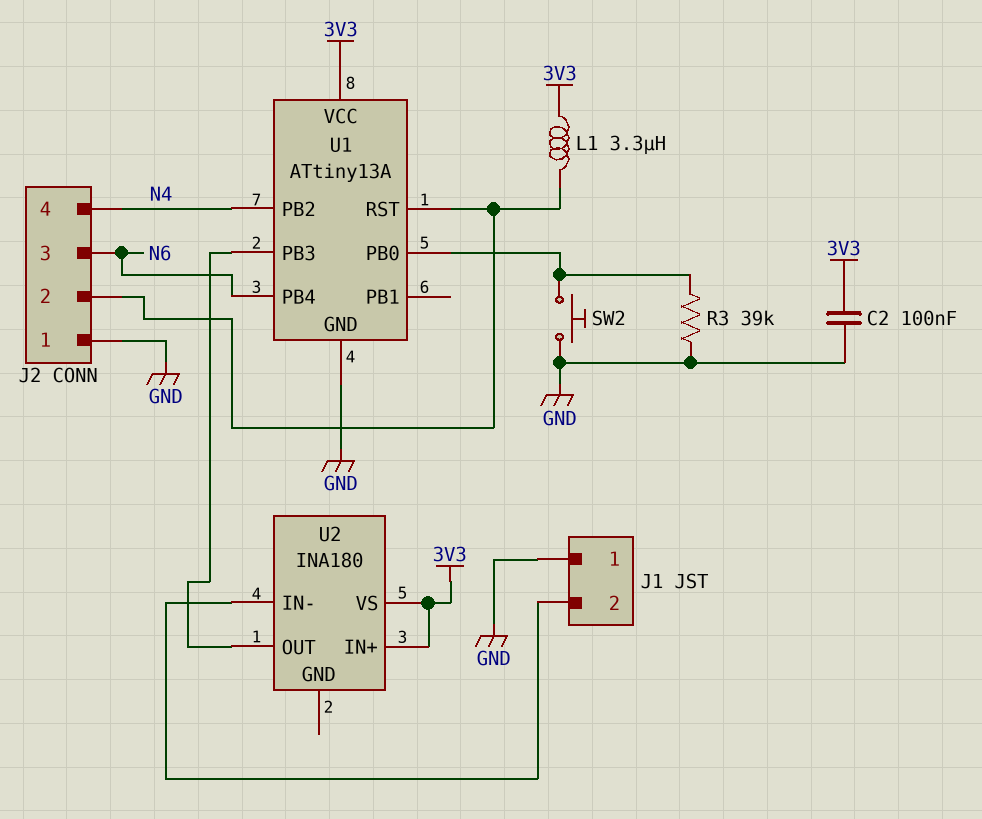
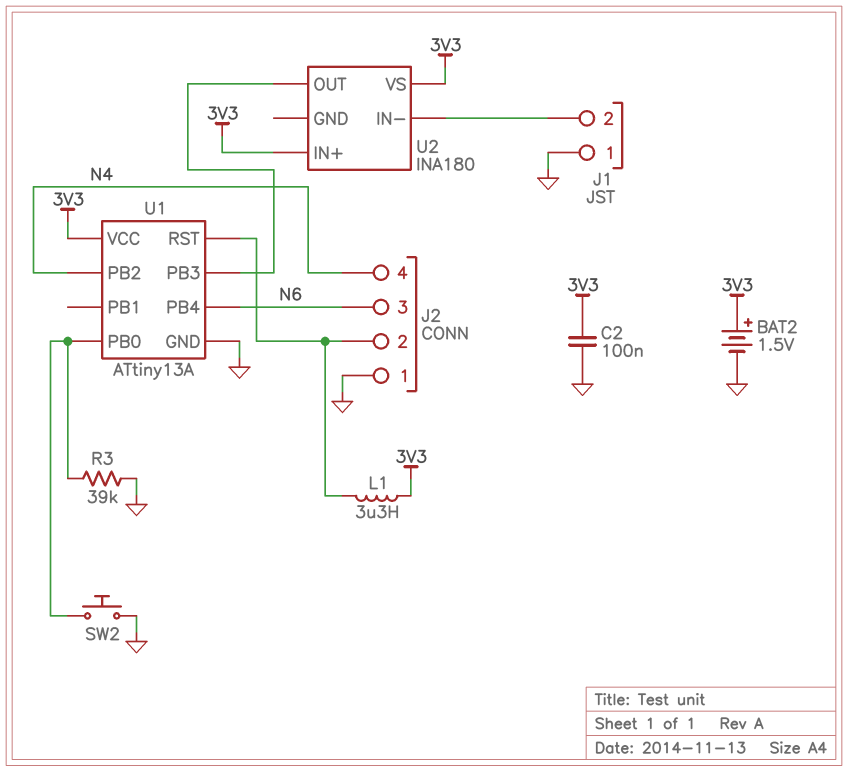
BAT2: none -> 1.5V (plus 3V3, minus GND)

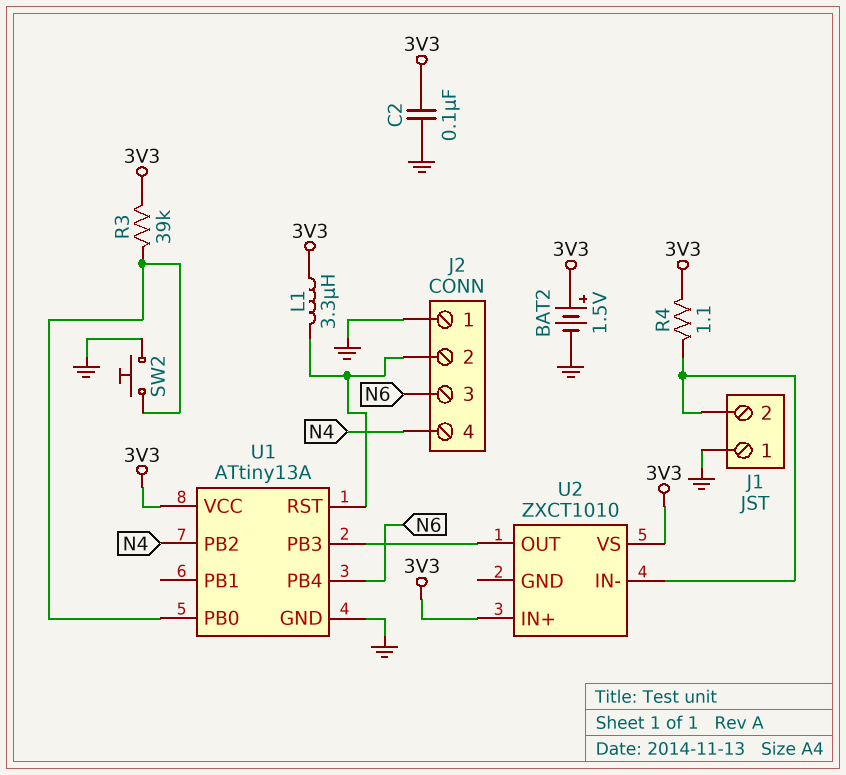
R3: 39k (GND, U1/PB0) -> 39k (3V3, U1/PB0)
R4: none -> 1.1 (3V3, J1/2)
U2: INA180 -> ZXCT1010

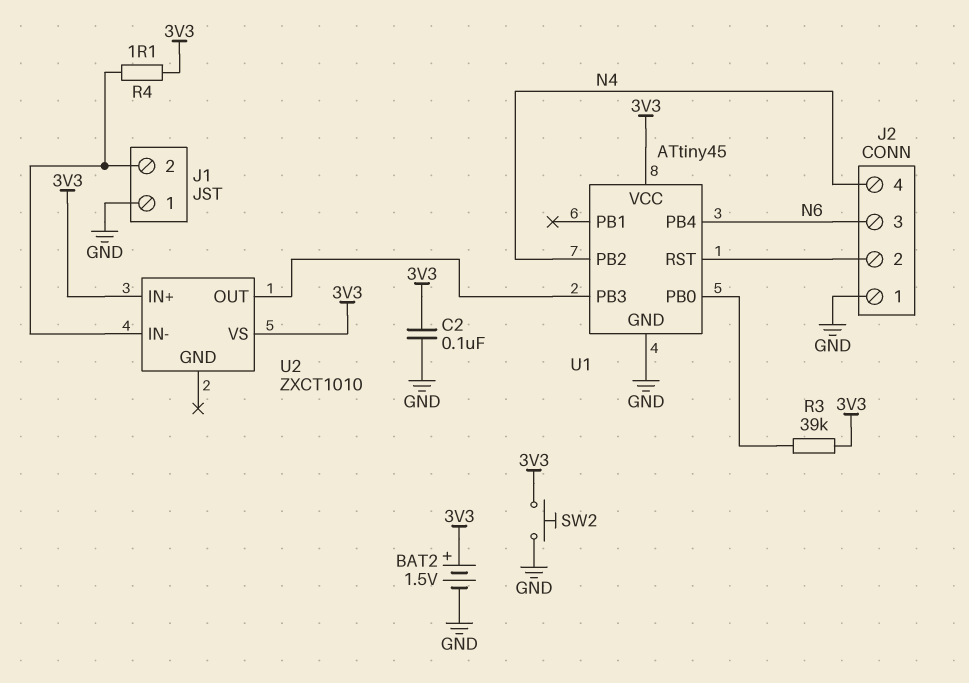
L1: 3.3uH (3V3, J2/2) -> none
SW2: button (GND, U1/PB0) -> button (3V3, GND)
U1: ATtiny13A -> ATtiny45

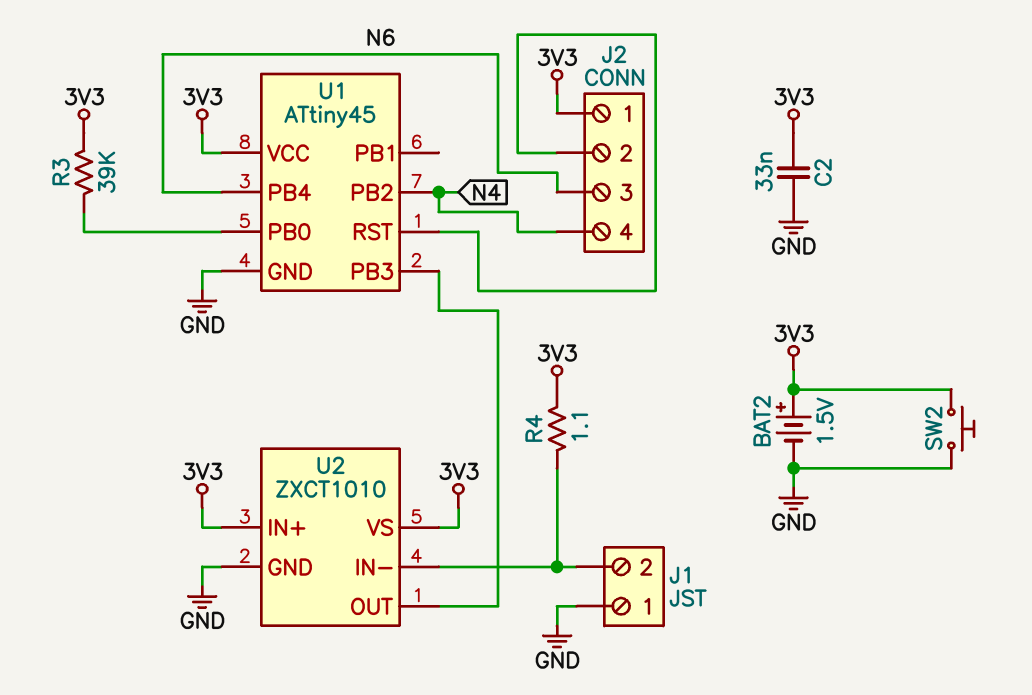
C2: 100nF (3V3, GND) -> 33nF (3V3, GND)
J2 pin 1: GND -> 3V3
U2 pin GND: none -> GND

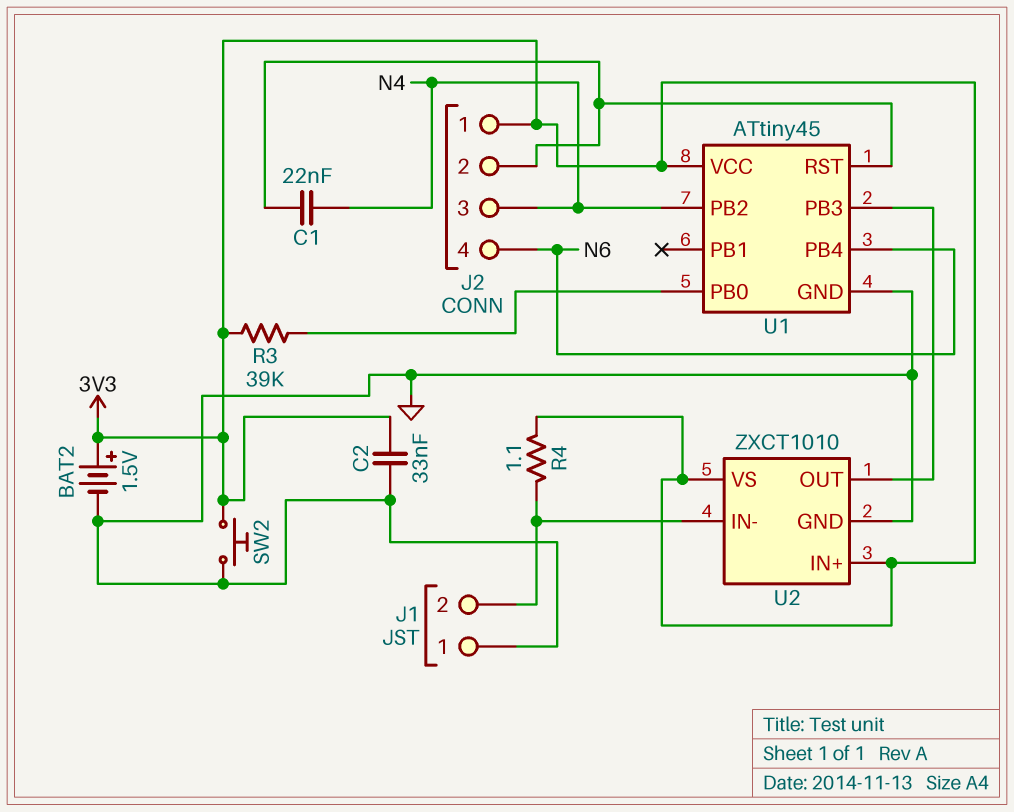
C1: none -> 22nF (J2/2, N4)
J2 pin 3: N6 -> N4
J2 pin 4: N4 -> N6

